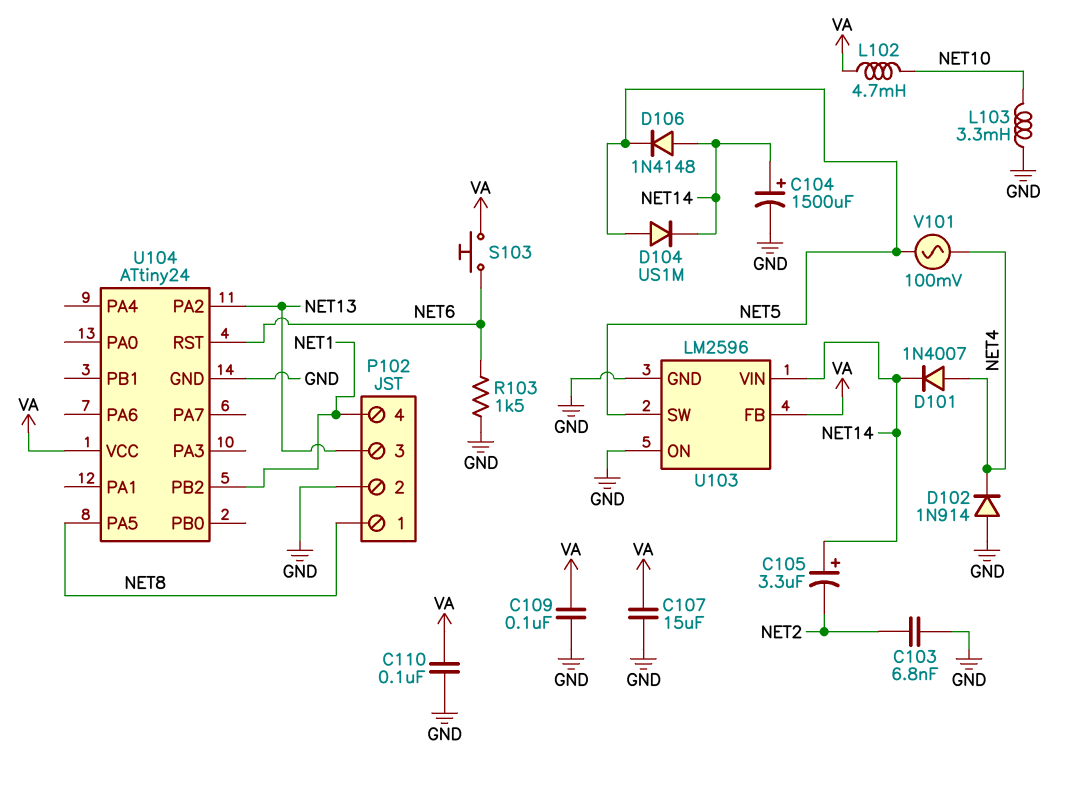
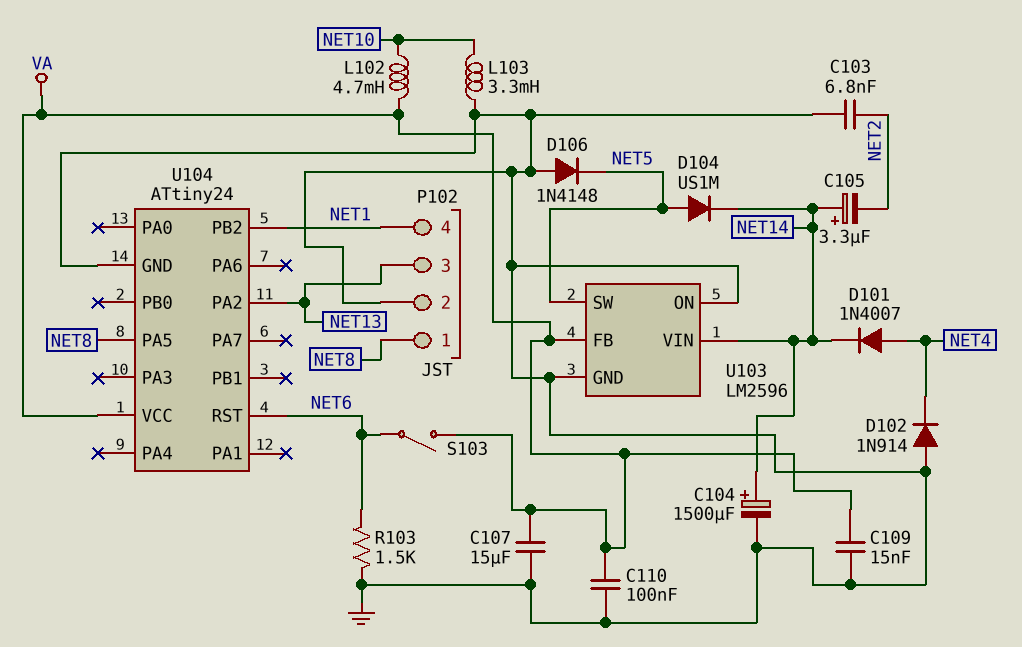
C109: 100nF (GND, VA) -> 15nF (GND, VA)
D106: diode 1N4148 (A NET14, K NET5) -> diode 1N4148 (A GND, K NET5)
S103: button (NET6, VA) -> switch (NET6, VA)
V101: AC 100mV (NET4, NET5) -> none

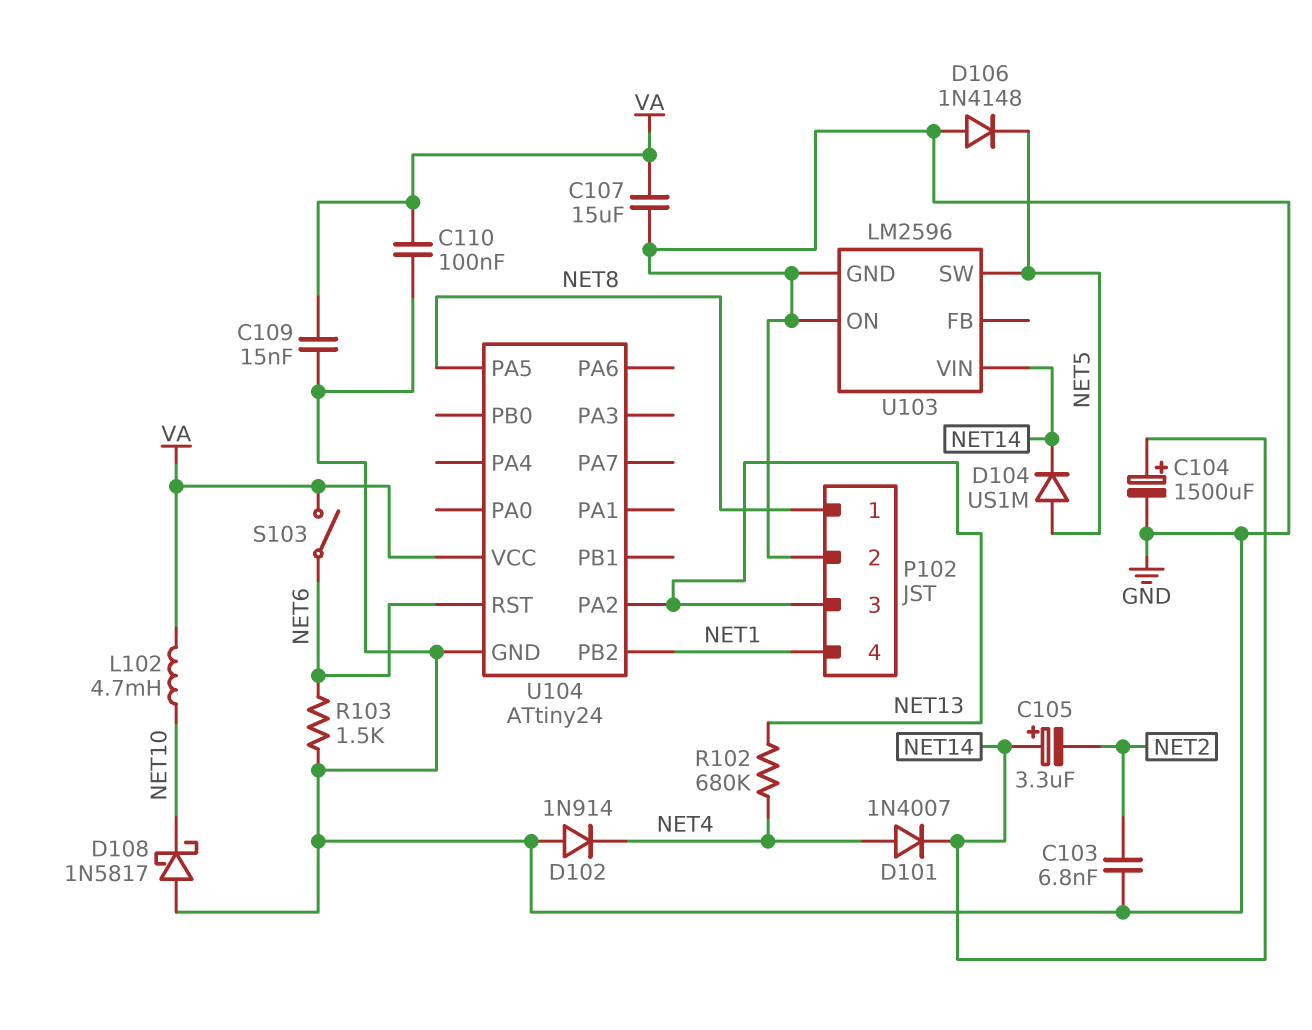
D108: none -> schottky 1N5817 (A GND, K NET10)
L103: 3.3mH (GND, NET10) -> none
R102: none -> 680k (NET4, NET13)
U103 pin FB: VA -> none

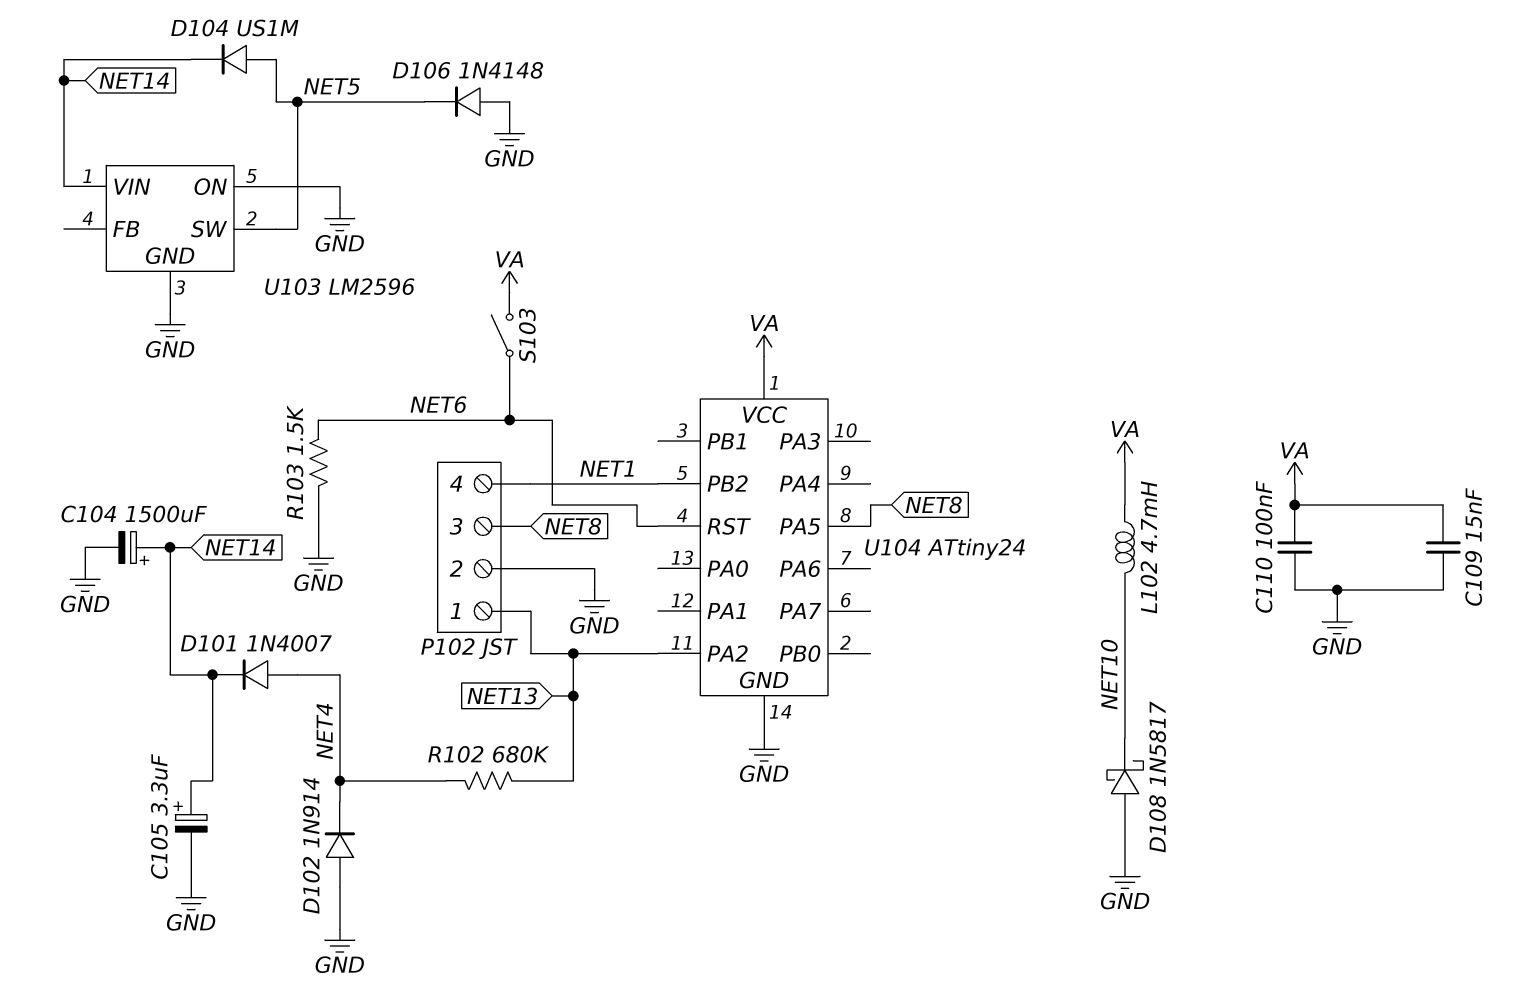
C103: 6.8nF (GND, NET2) -> none
C105: 3.3uF (plus NET14, minus NET2) -> 3.3uF (plus NET14, minus GND)
C107: 15uF (GND, VA) -> none
P102 pin 1: NET8 -> NET13
P102 pin 3: NET13 -> NET8

